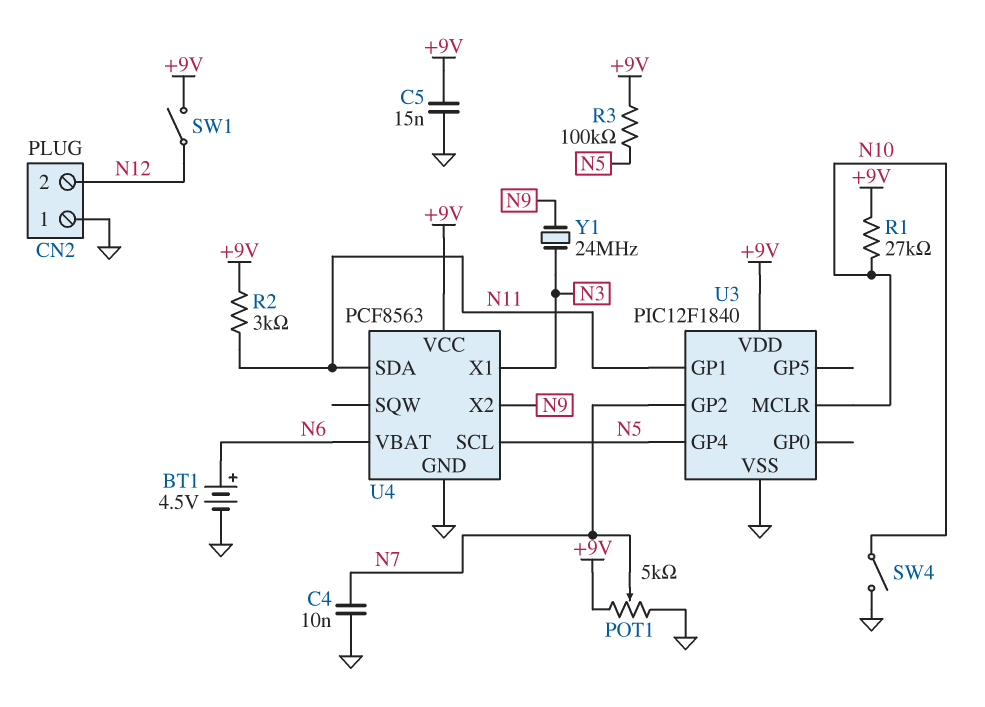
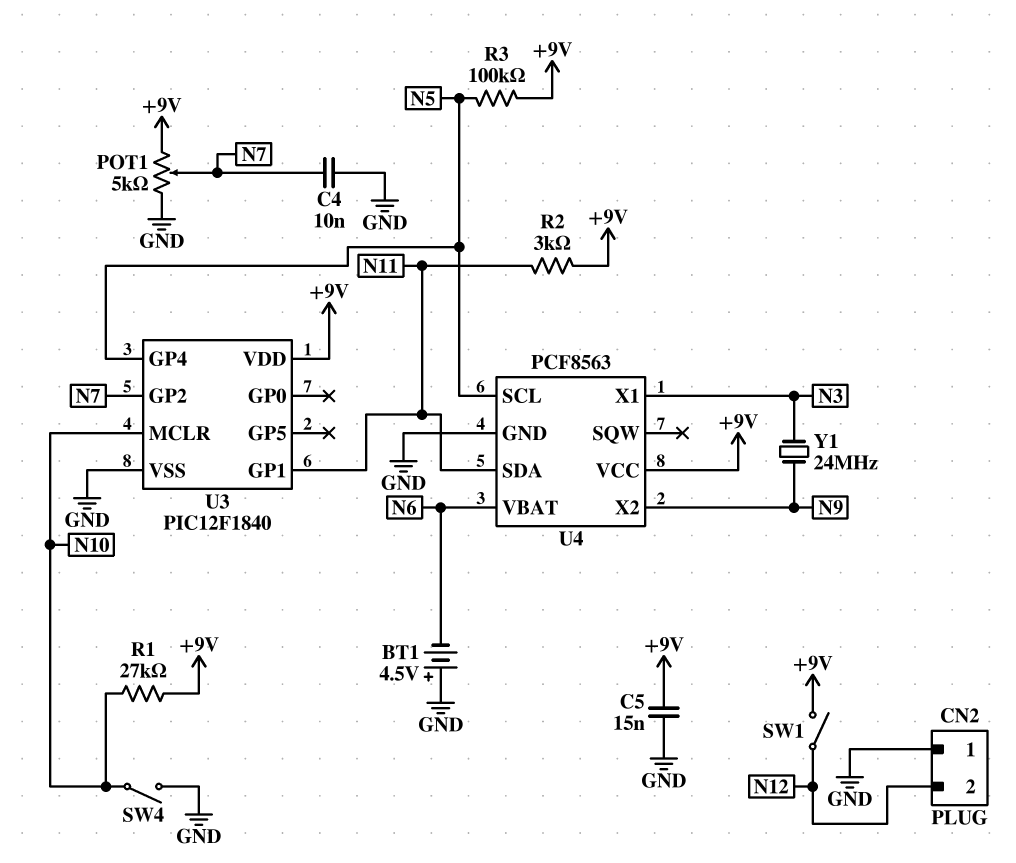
BT1: 4.5V (plus N6, minus GND) -> 4.5V (plus GND, minus N6)

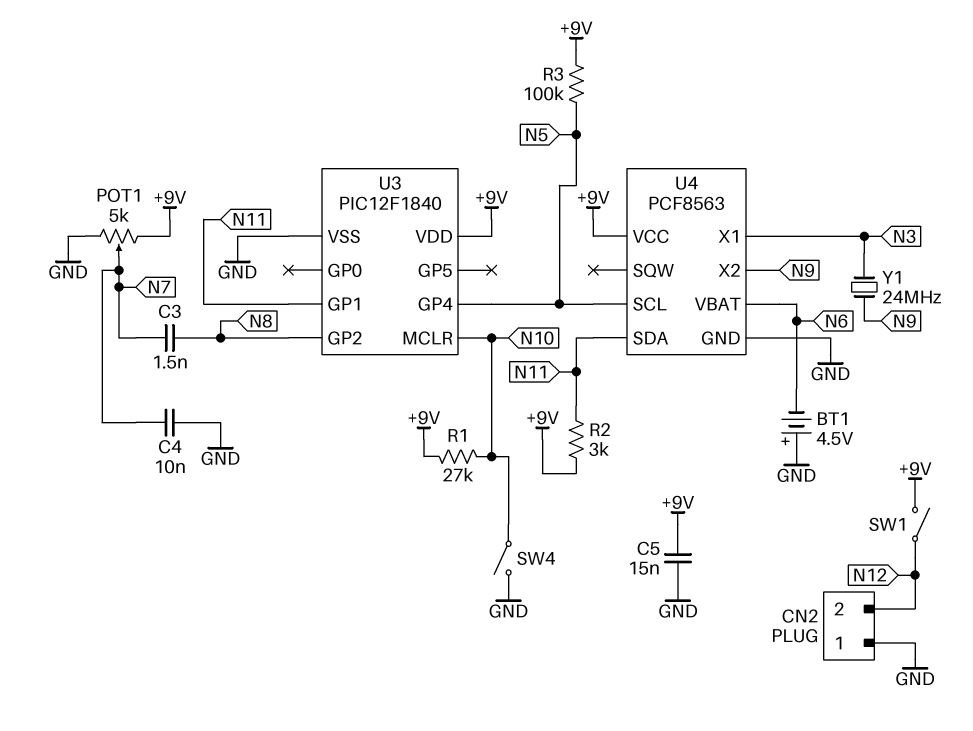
C3: none -> 1.5nF (N7, N8)
U3 pin GP2: N7 -> N8

